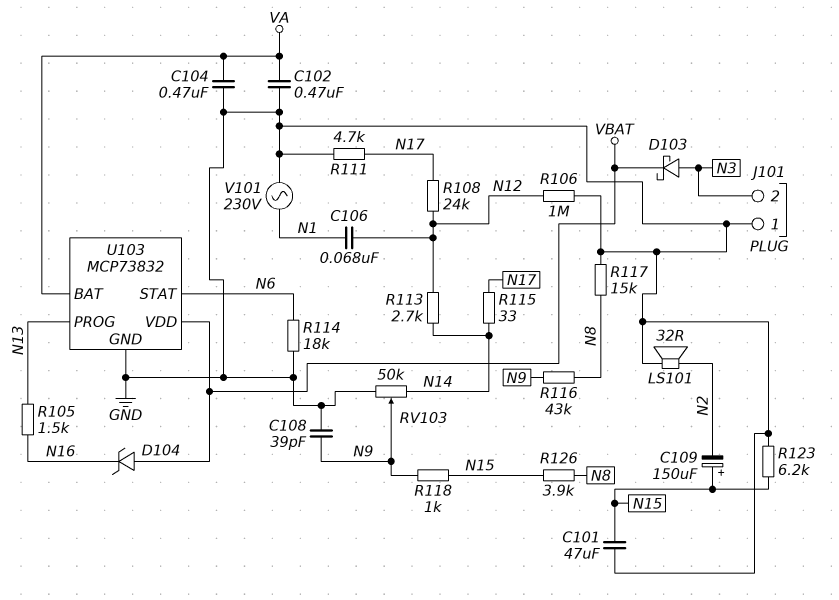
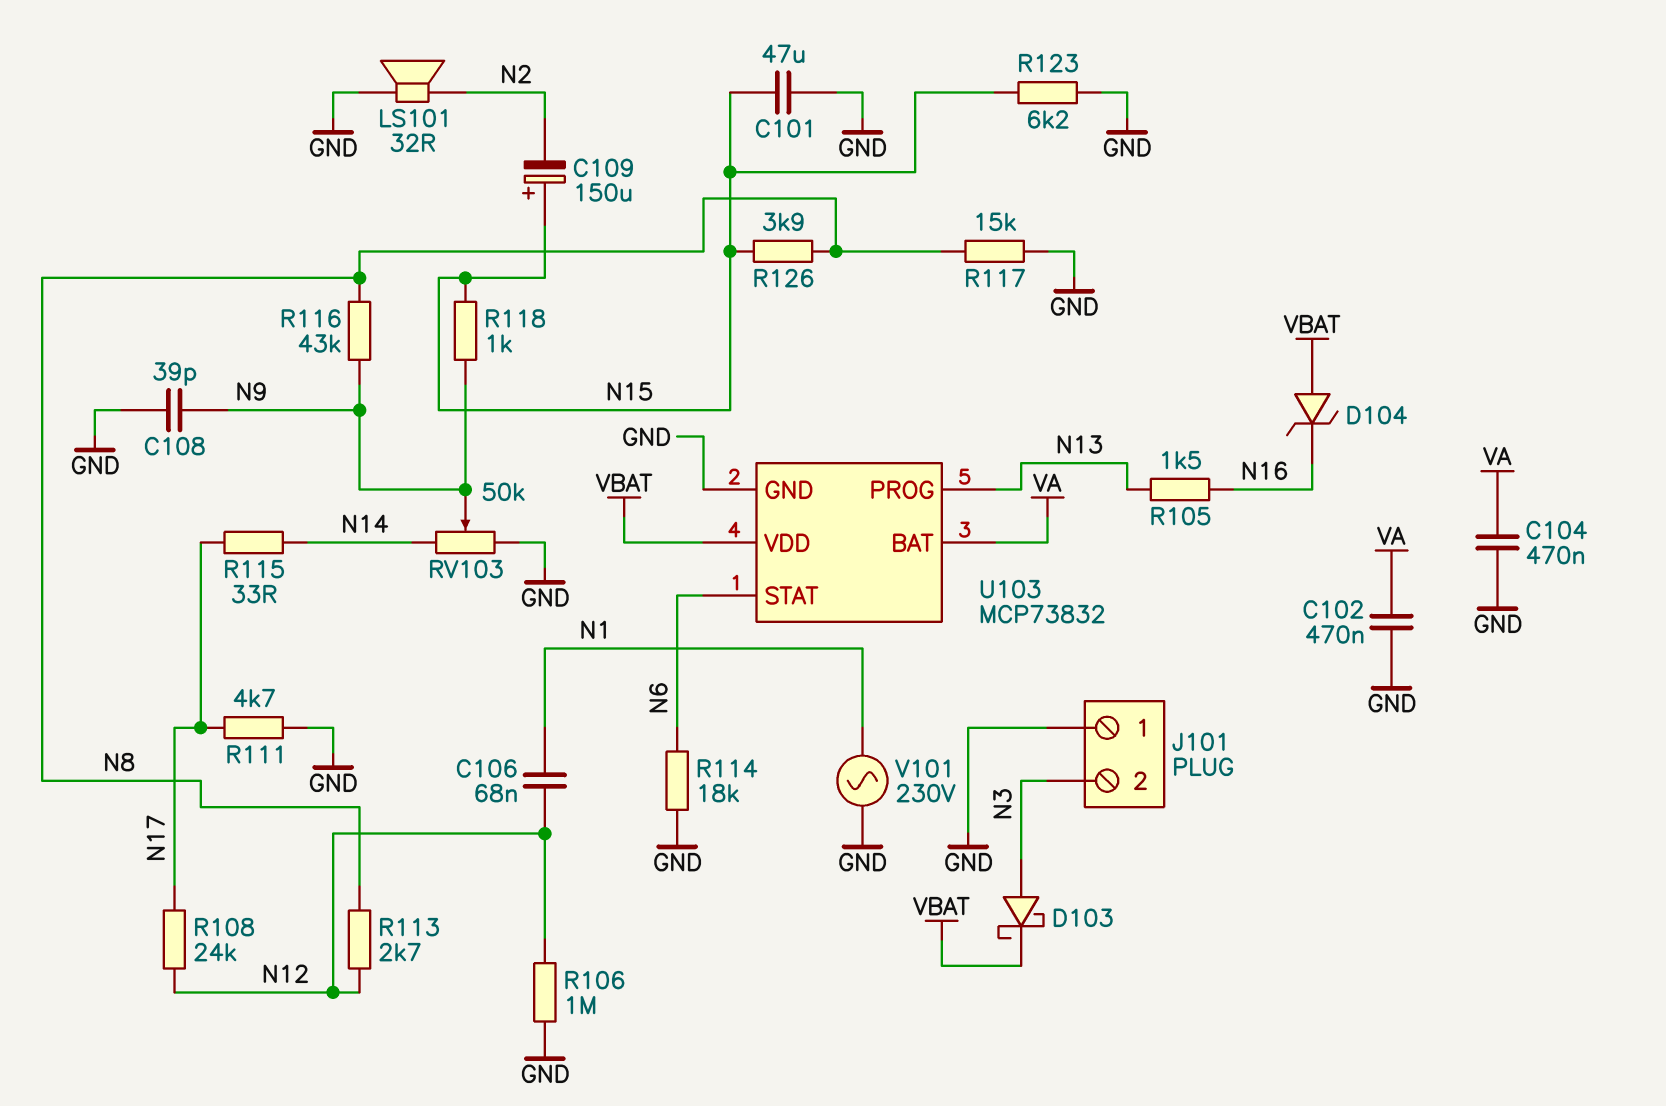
R113: 2.7k (N12, N14) -> 2.7k (N8, N12)

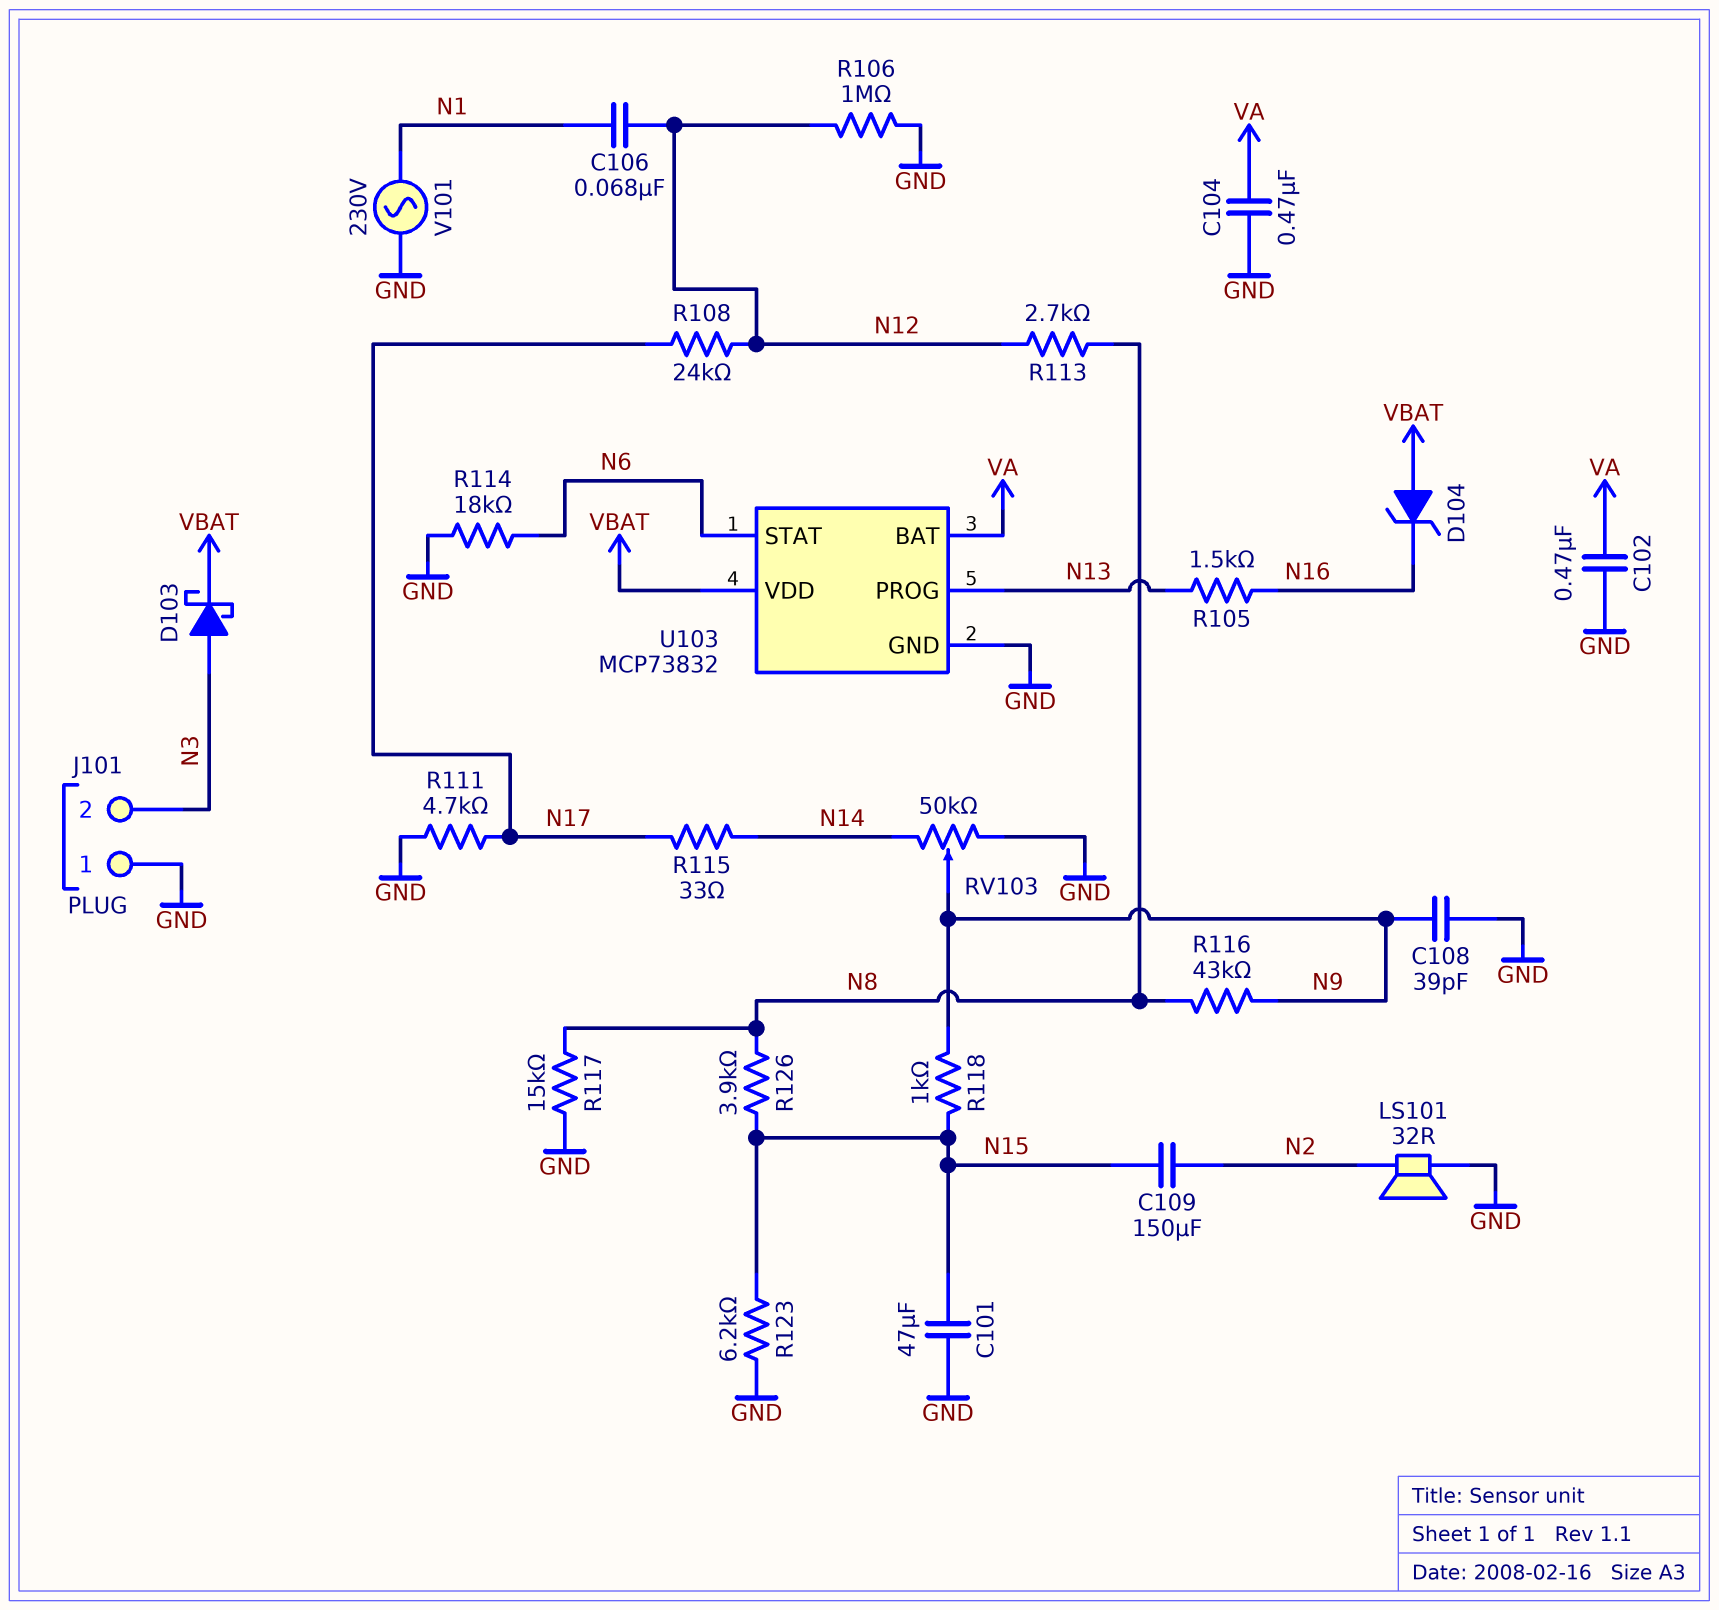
C109: 150uF (plus N15, minus N2) -> 150uF (N2, N15)

